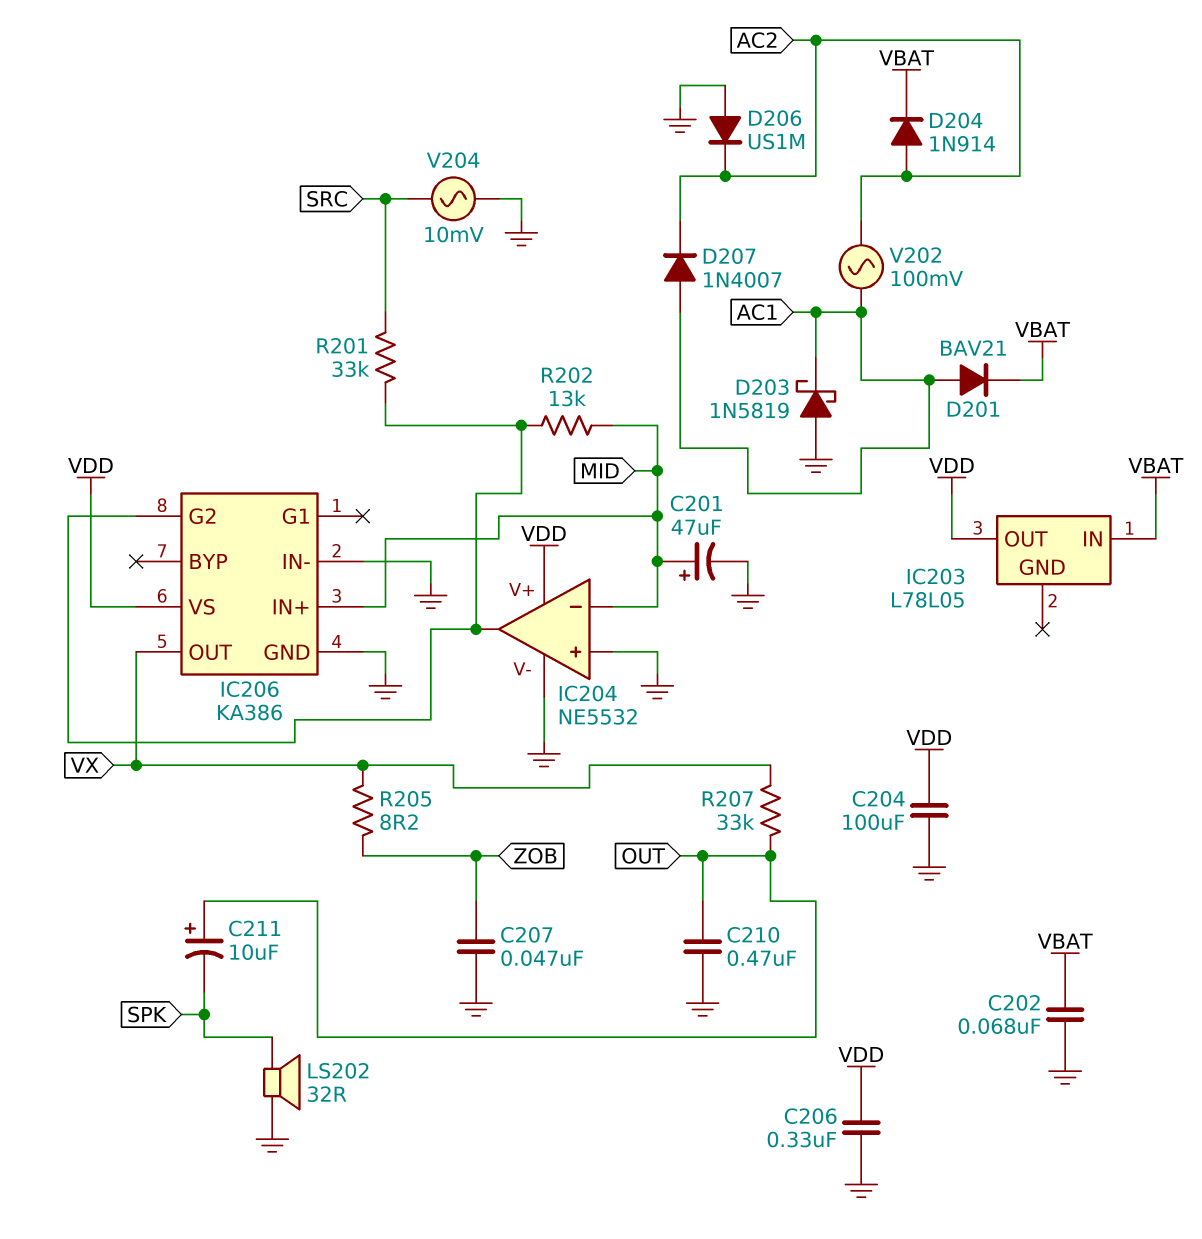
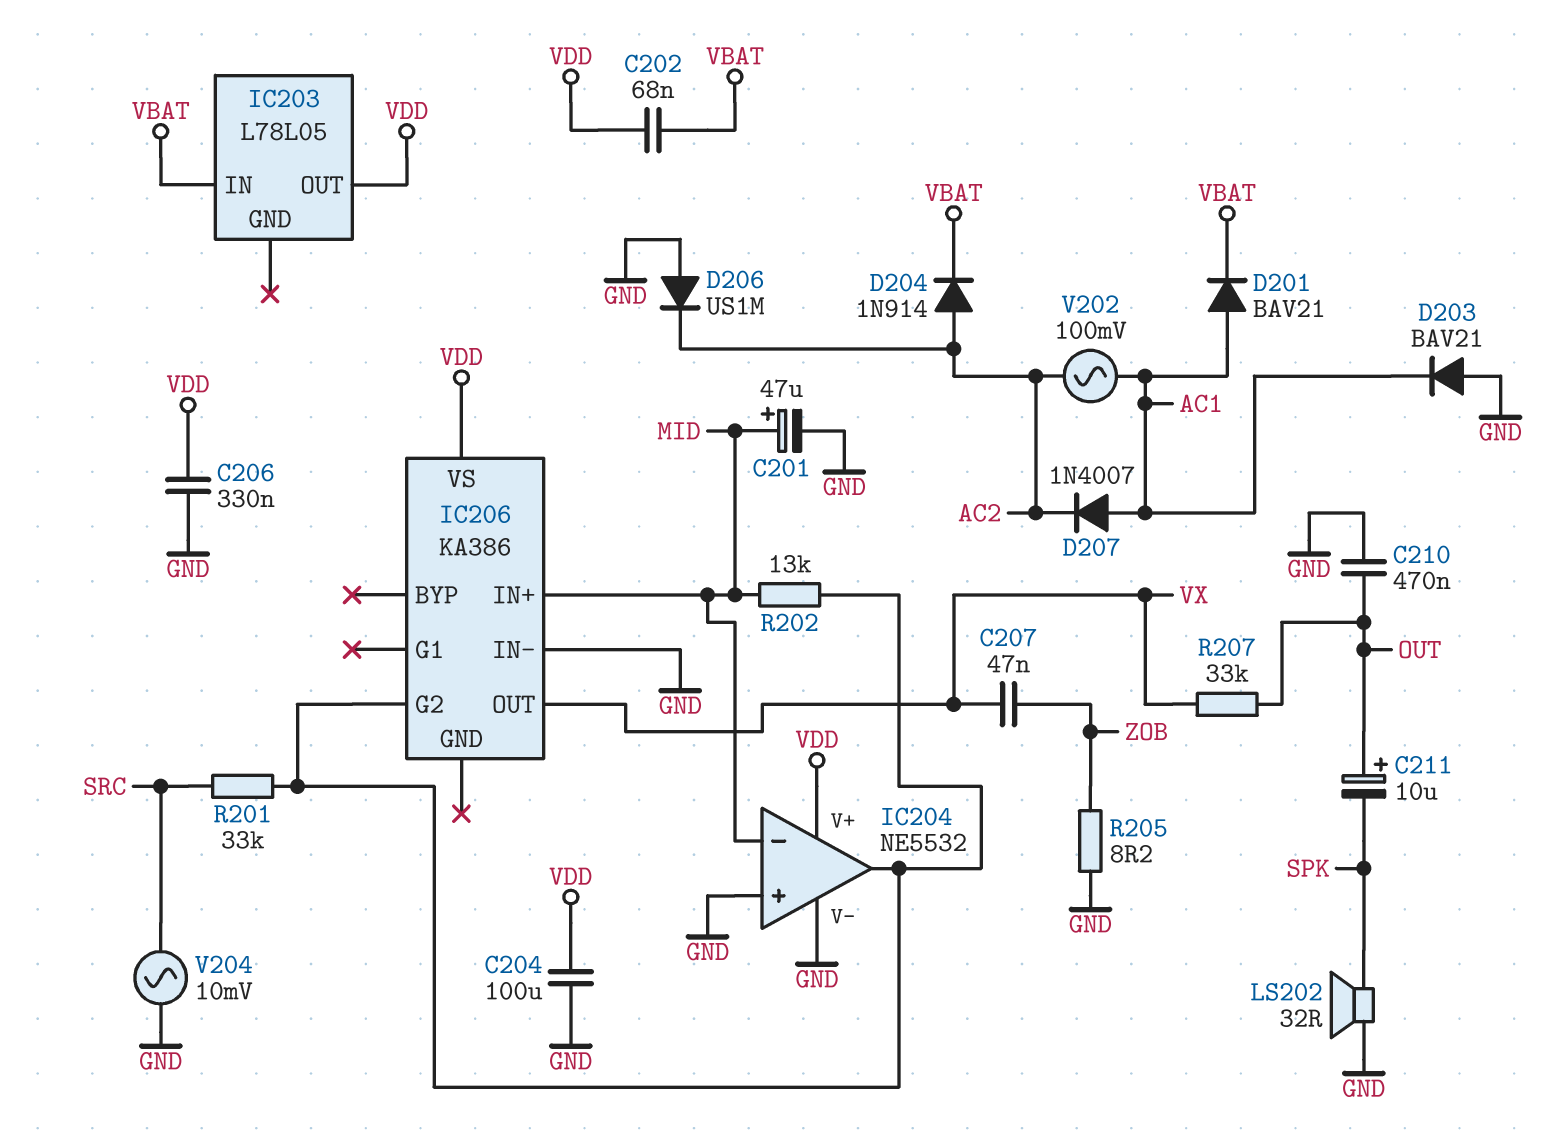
C202: 68nF (GND, VBAT) -> 68nF (VBAT, VDD)
C207: 47nF (GND, ZOB) -> 47nF (VX, ZOB)
D203: schottky 1N5819 (A GND, K AC1) -> diode BAV21 (A GND, K AC1)
IC206 pin GND: GND -> none
R205: 8.2 (VX, ZOB) -> 8.2 (GND, ZOB)

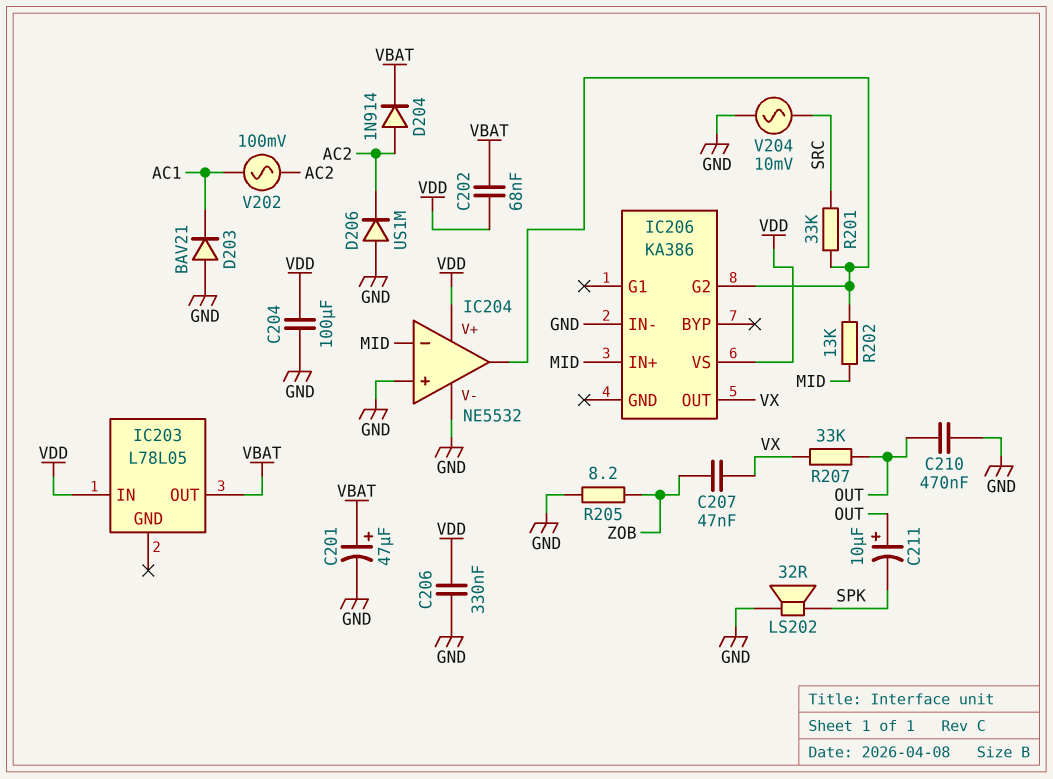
C201: 47uF (plus MID, minus GND) -> 47uF (plus VBAT, minus GND)
D201: diode BAV21 (A AC1, K VBAT) -> none
D207: diode 1N4007 (A AC1, K AC2) -> none
IC203 pin IN: VBAT -> VDD
IC203 pin OUT: VDD -> VBAT

